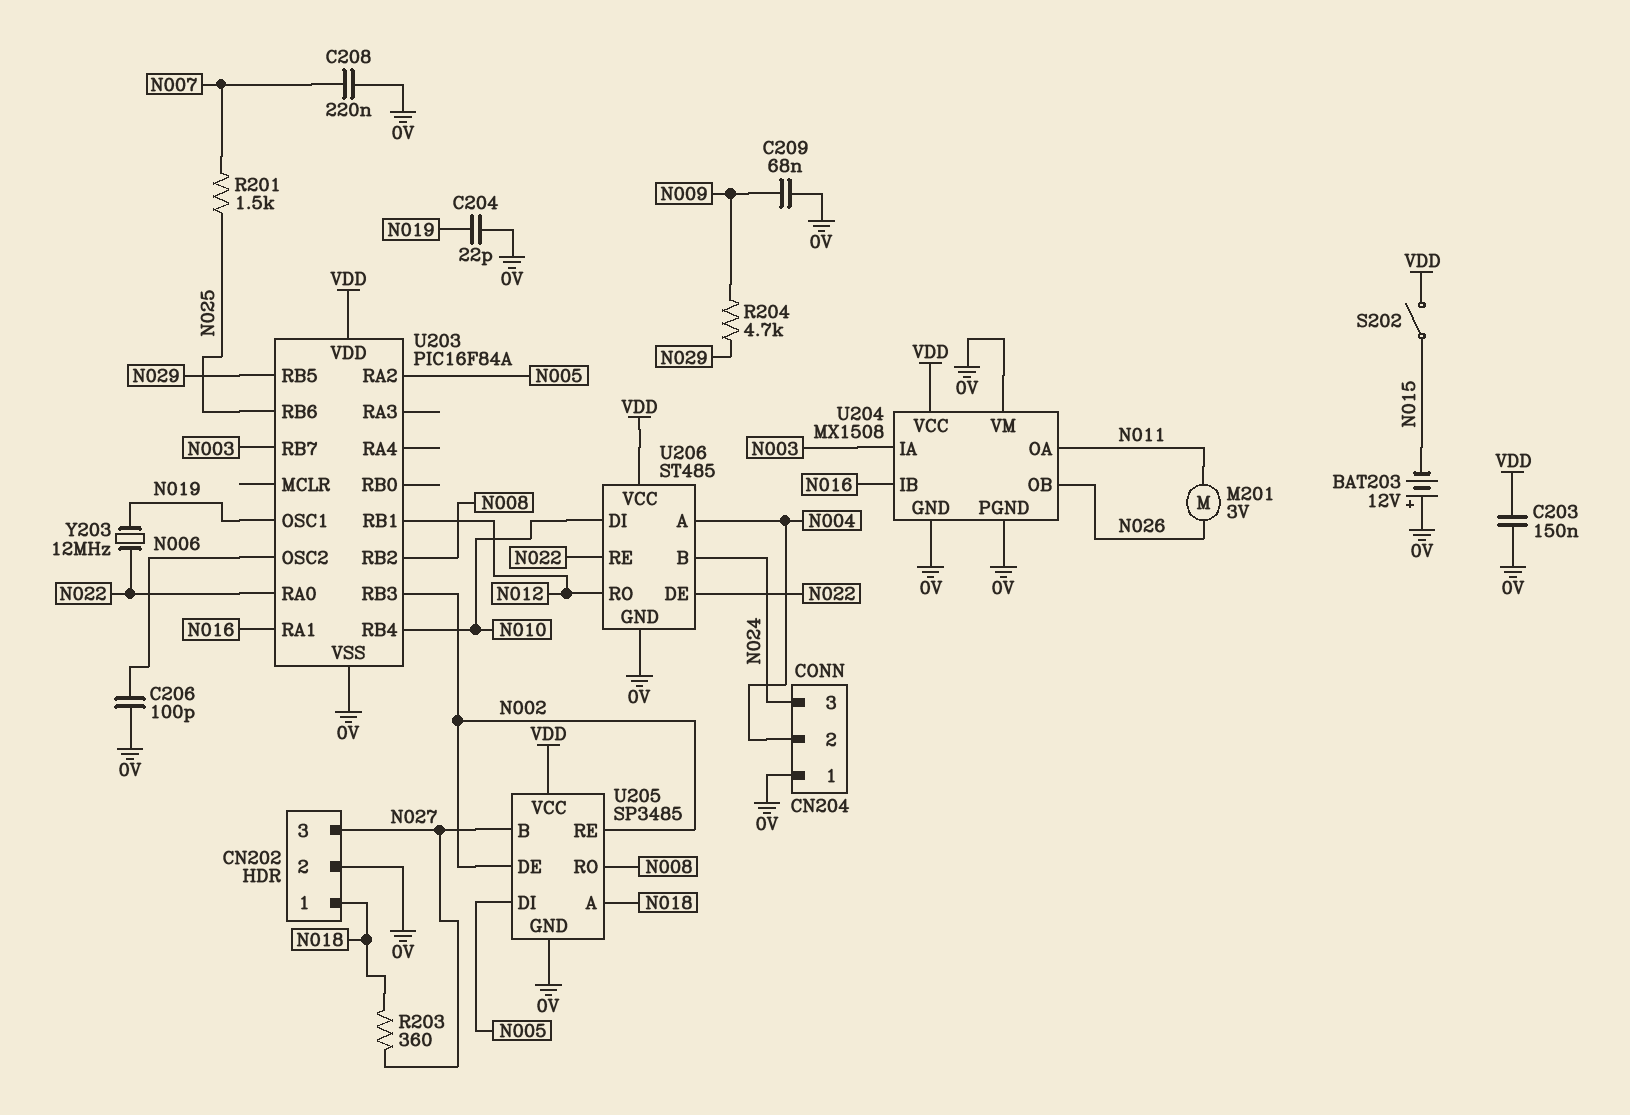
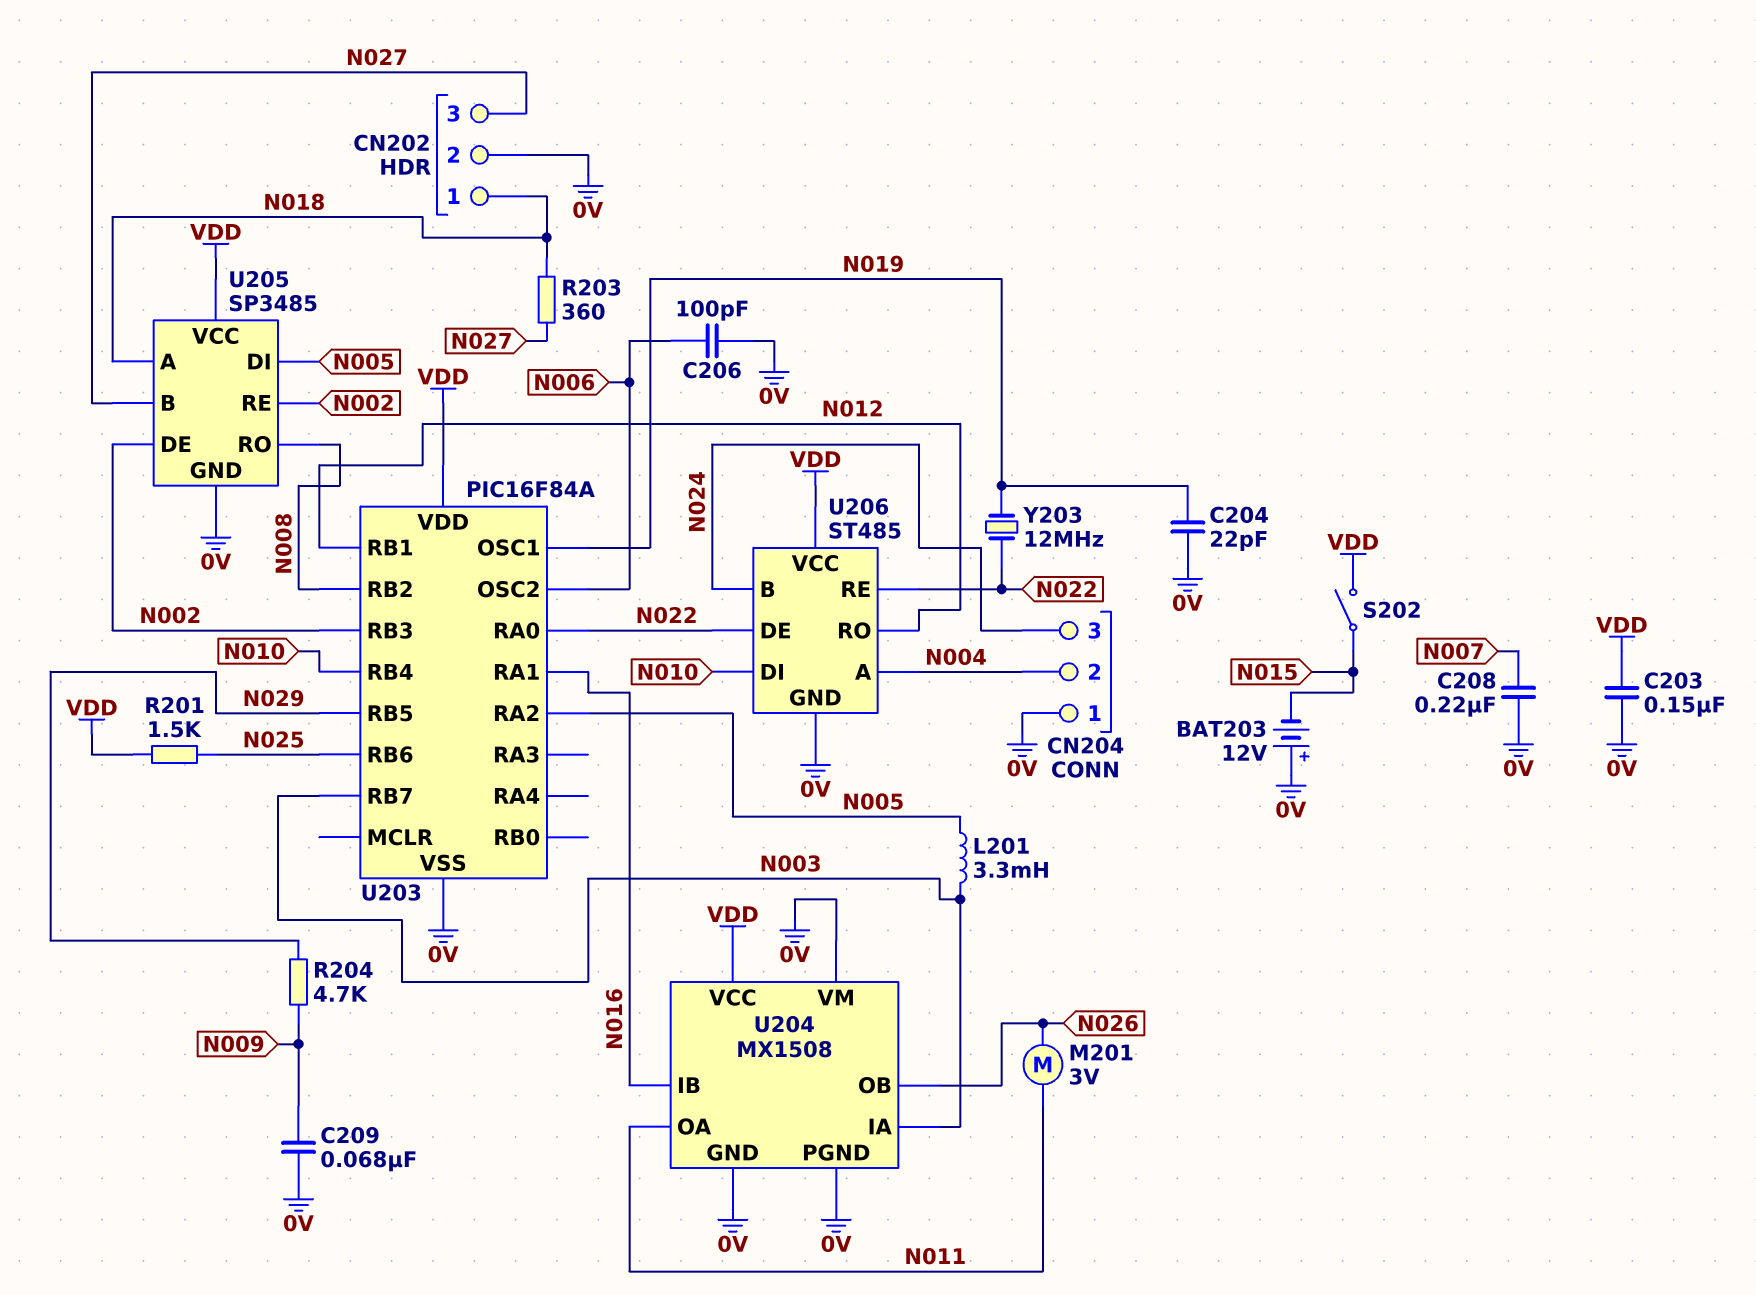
L201: none -> 3.3mH (N003, N005)
R201: 1.5k (N007, N025) -> 1.5k (N025, VDD)

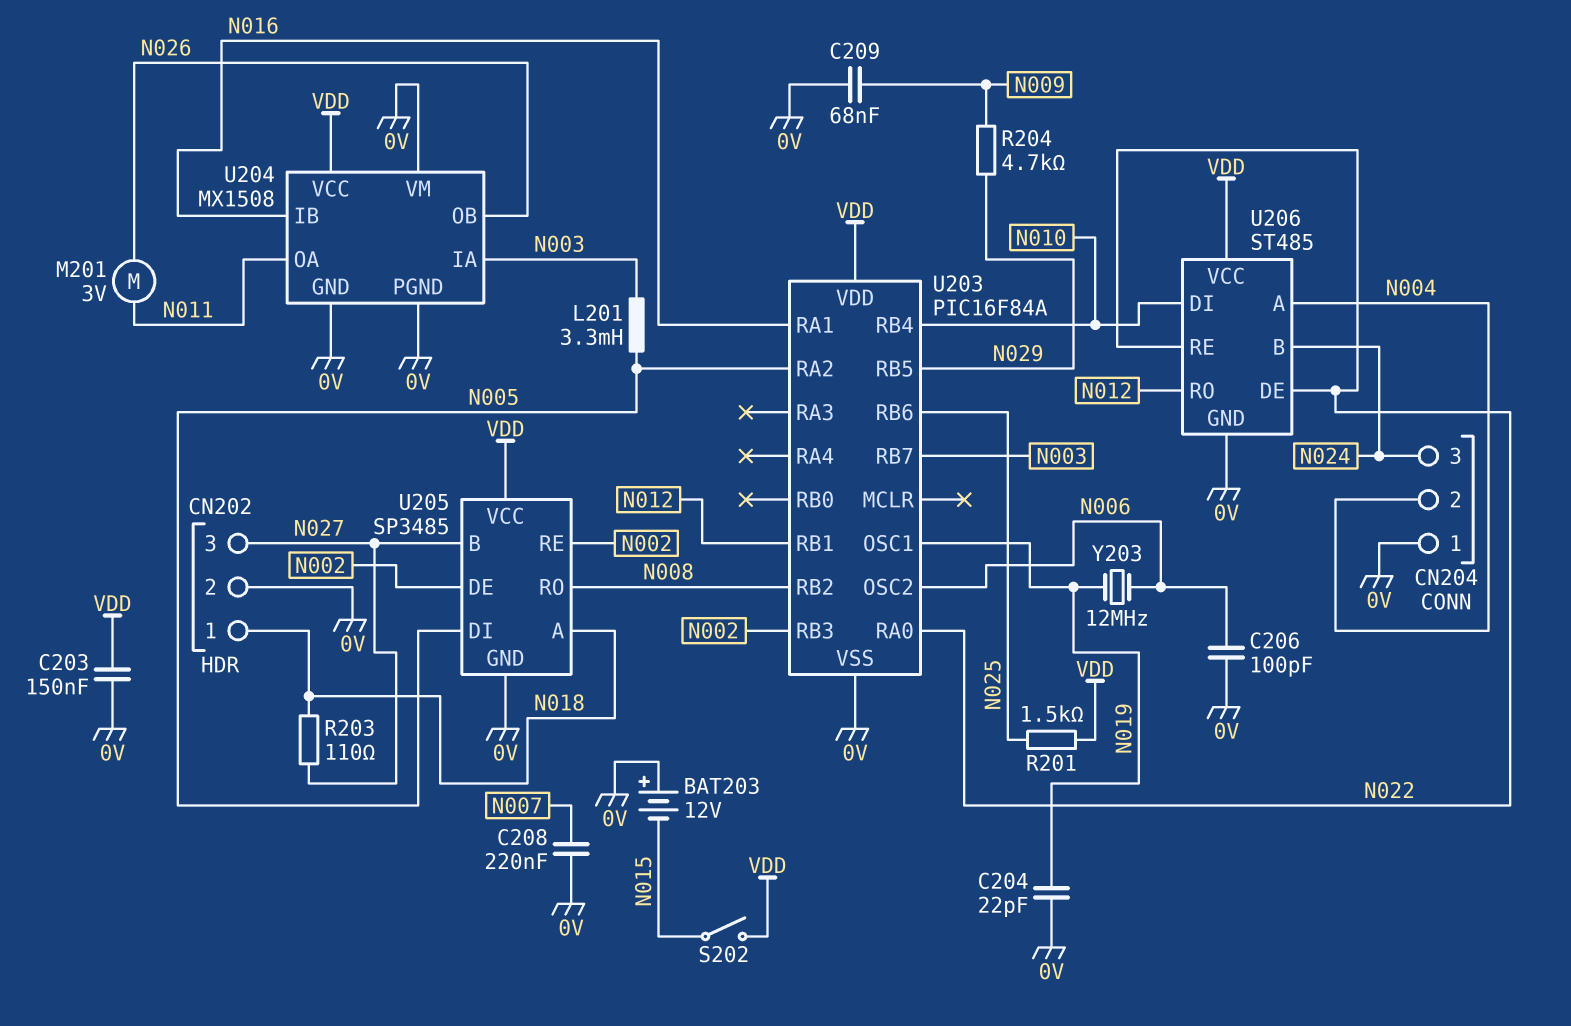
R203: 360 (N018, N027) -> 110 (N018, N027)
Y203: 12MHz (N019, N022) -> 12MHz (N006, N019)

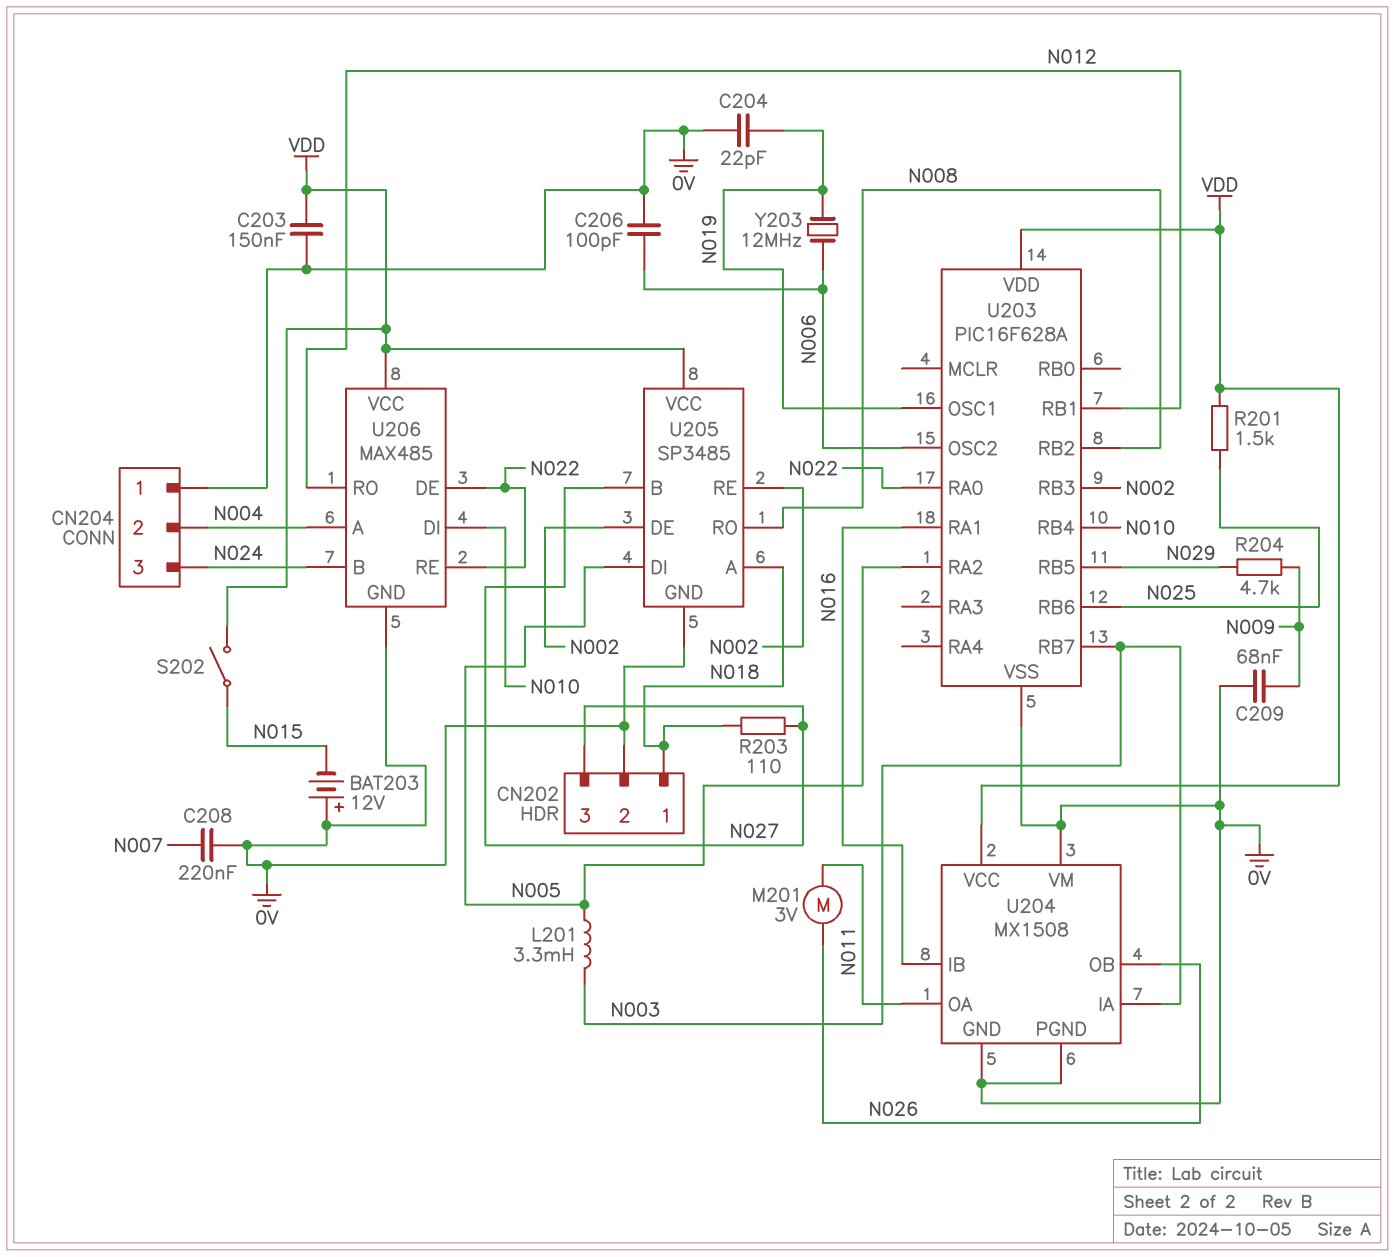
U203: PIC16F84A -> PIC16F628A
U206: ST485 -> MAX485

